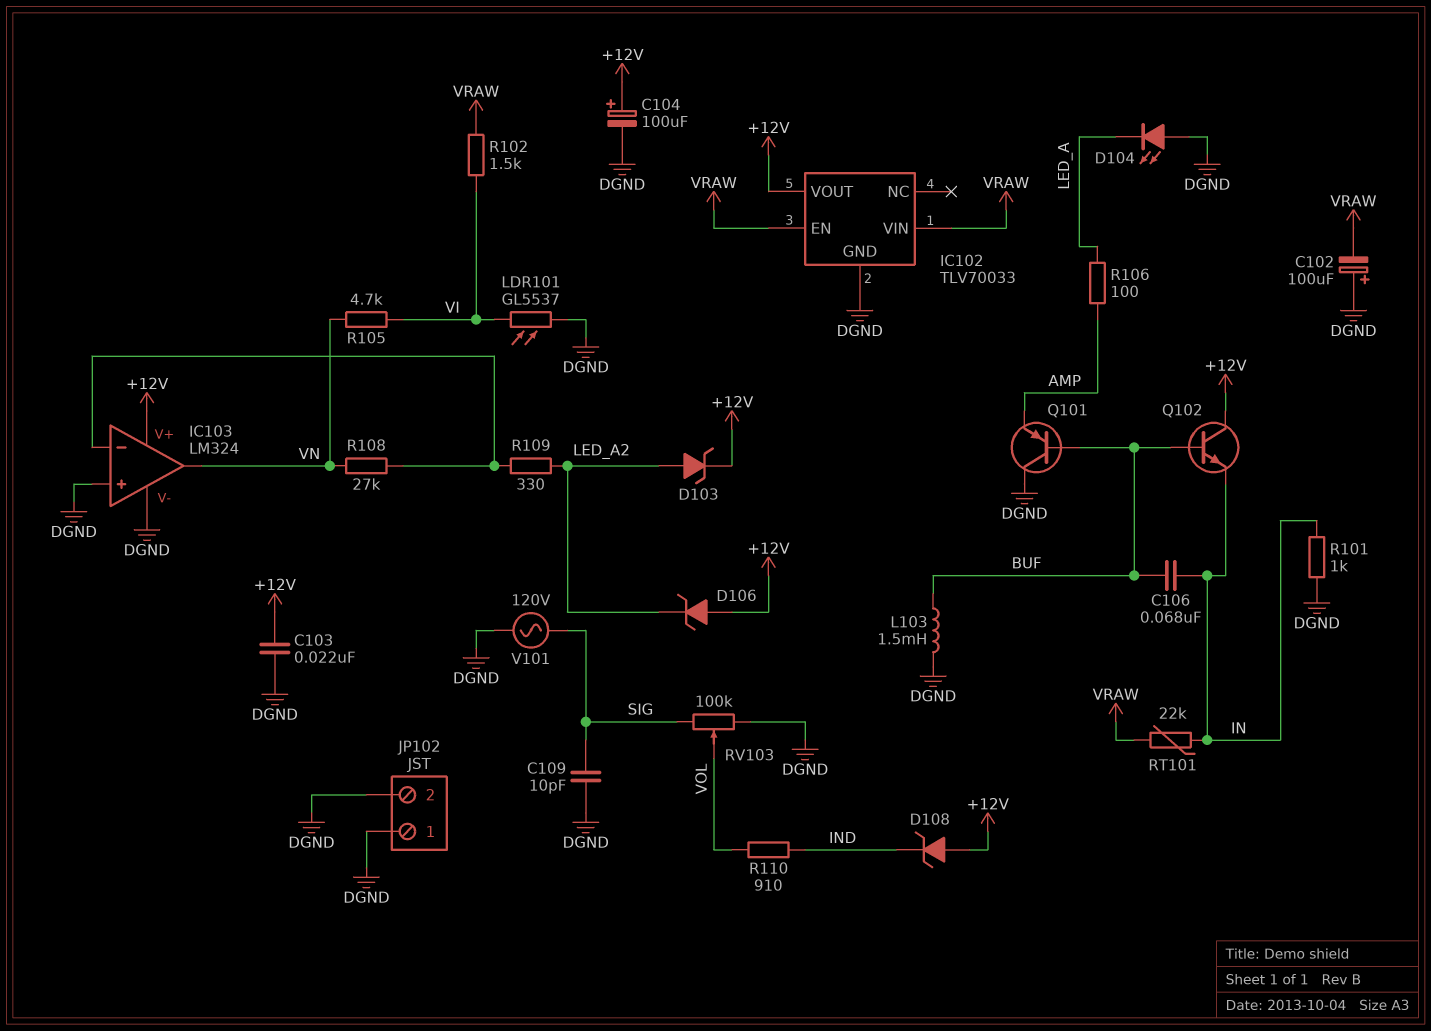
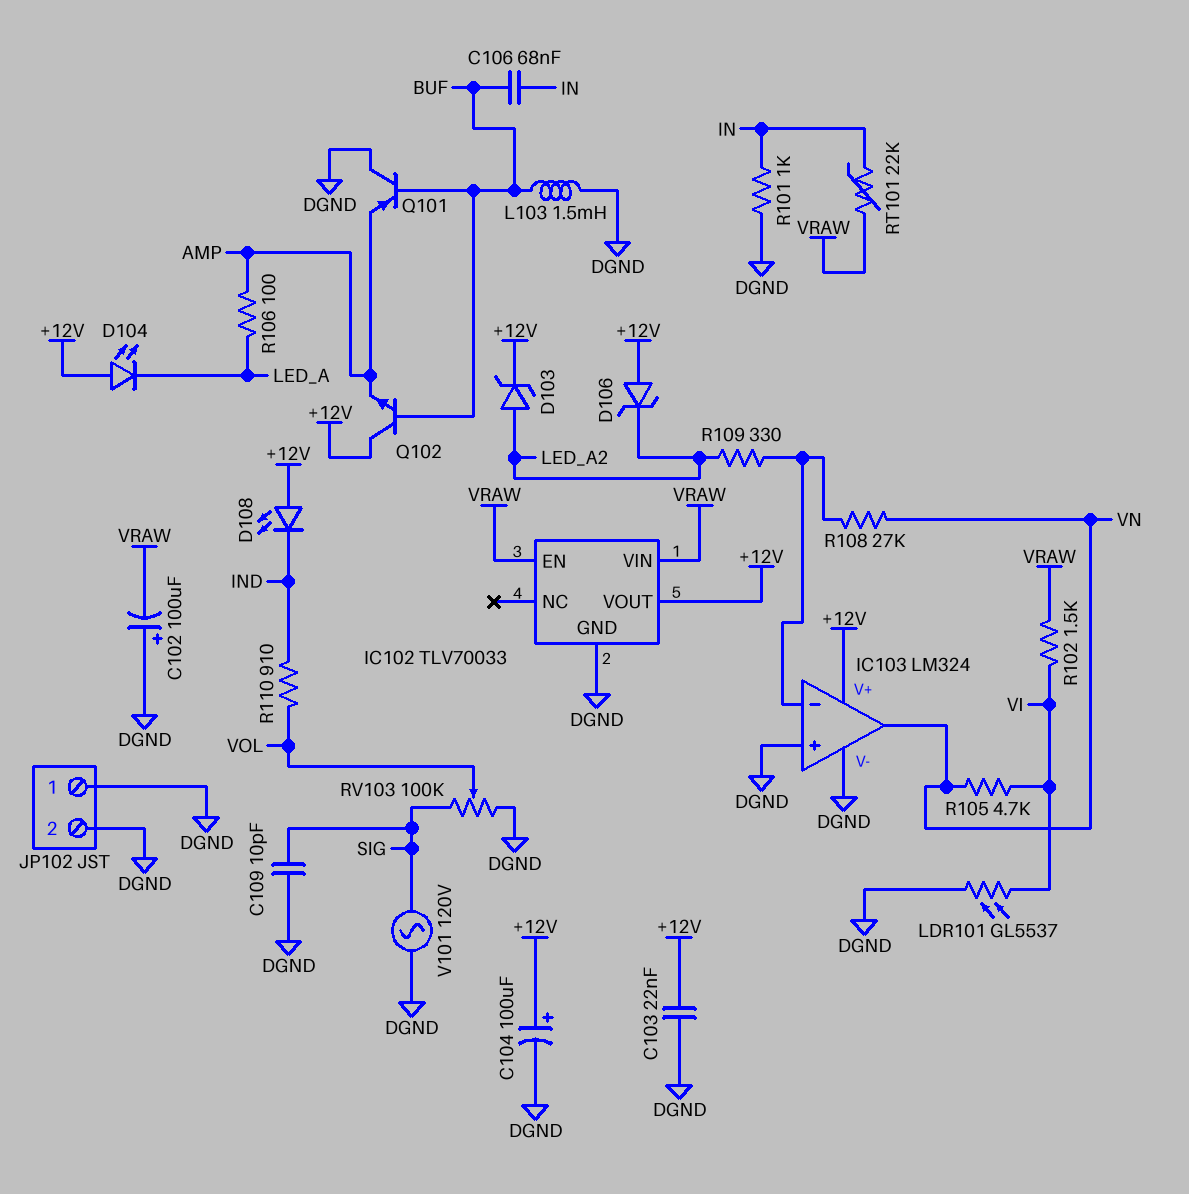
D104: LED (A DGND, K LED_A) -> LED (A +12V, K LED_A)
D108: zener (A +12V, K IND) -> LED (A +12V, K IND)
Q102: NPN (B BUF, C +12V, E IN) -> NPN (B BUF, C +12V, E AMP)

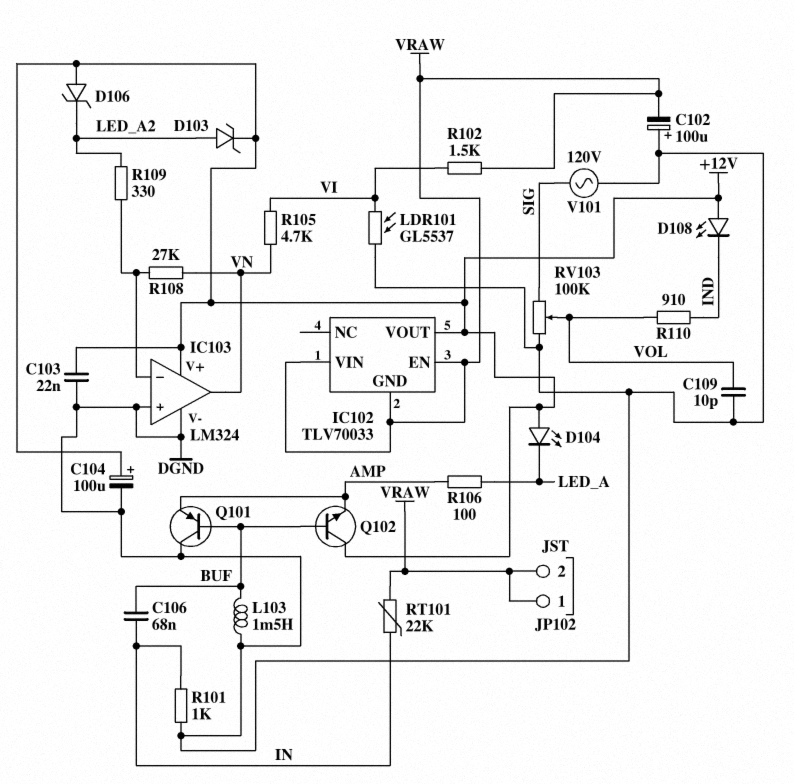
C109: 10pF (DGND, SIG) -> 10pF (DGND, VOL)
IC102 pin GND: DGND -> VRAW
JP102 pin 1: DGND -> VRAW
JP102 pin 2: DGND -> VRAW

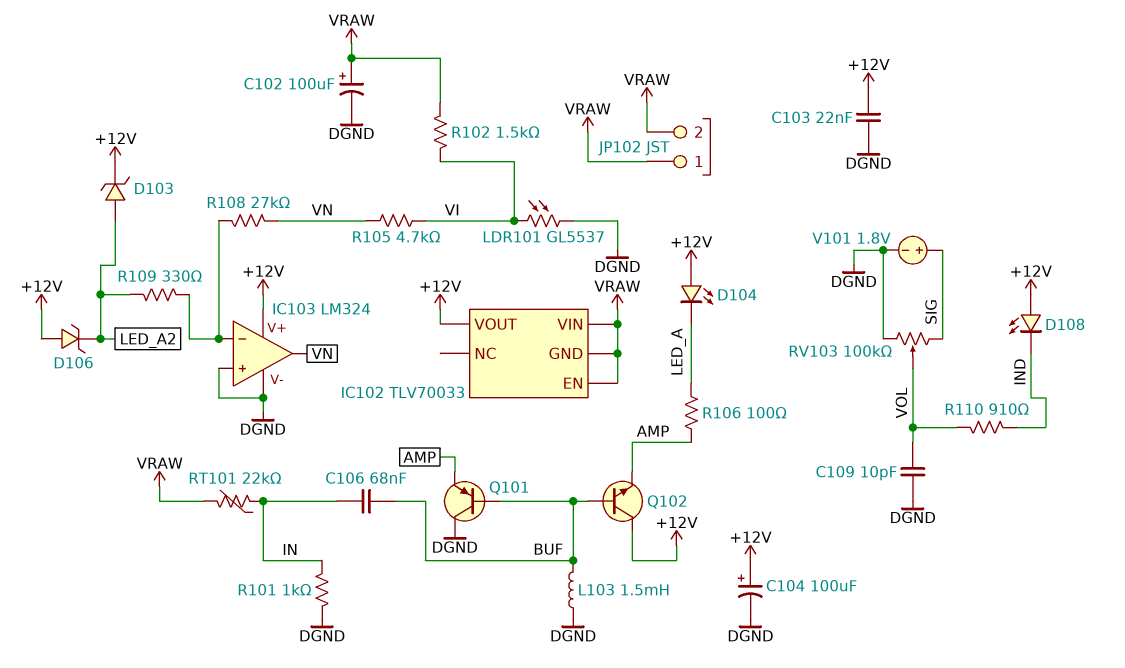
C102: 100uF (plus DGND, minus VRAW) -> 100uF (plus VRAW, minus DGND)
V101: AC 120V (DGND, SIG) -> 1.8V (plus SIG, minus DGND)

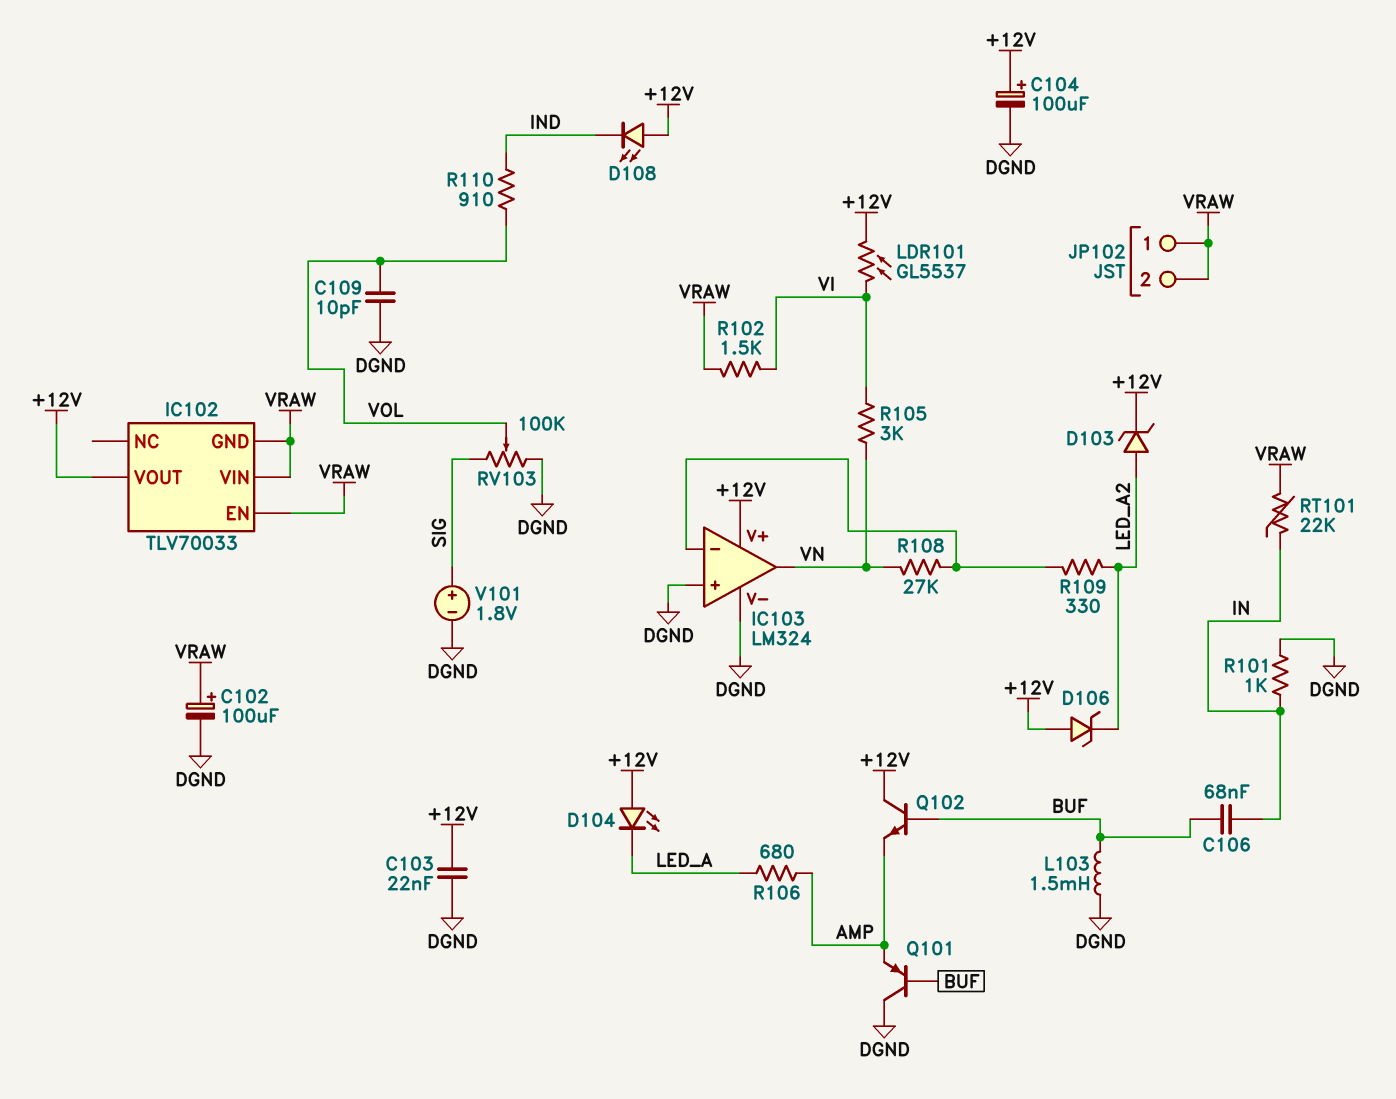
LDR101: GL5537 (DGND, VI) -> GL5537 (+12V, VI)
R105: 4.7k (VI, VN) -> 3k (VI, VN)
R106: 100 (AMP, LED_A) -> 680 (AMP, LED_A)

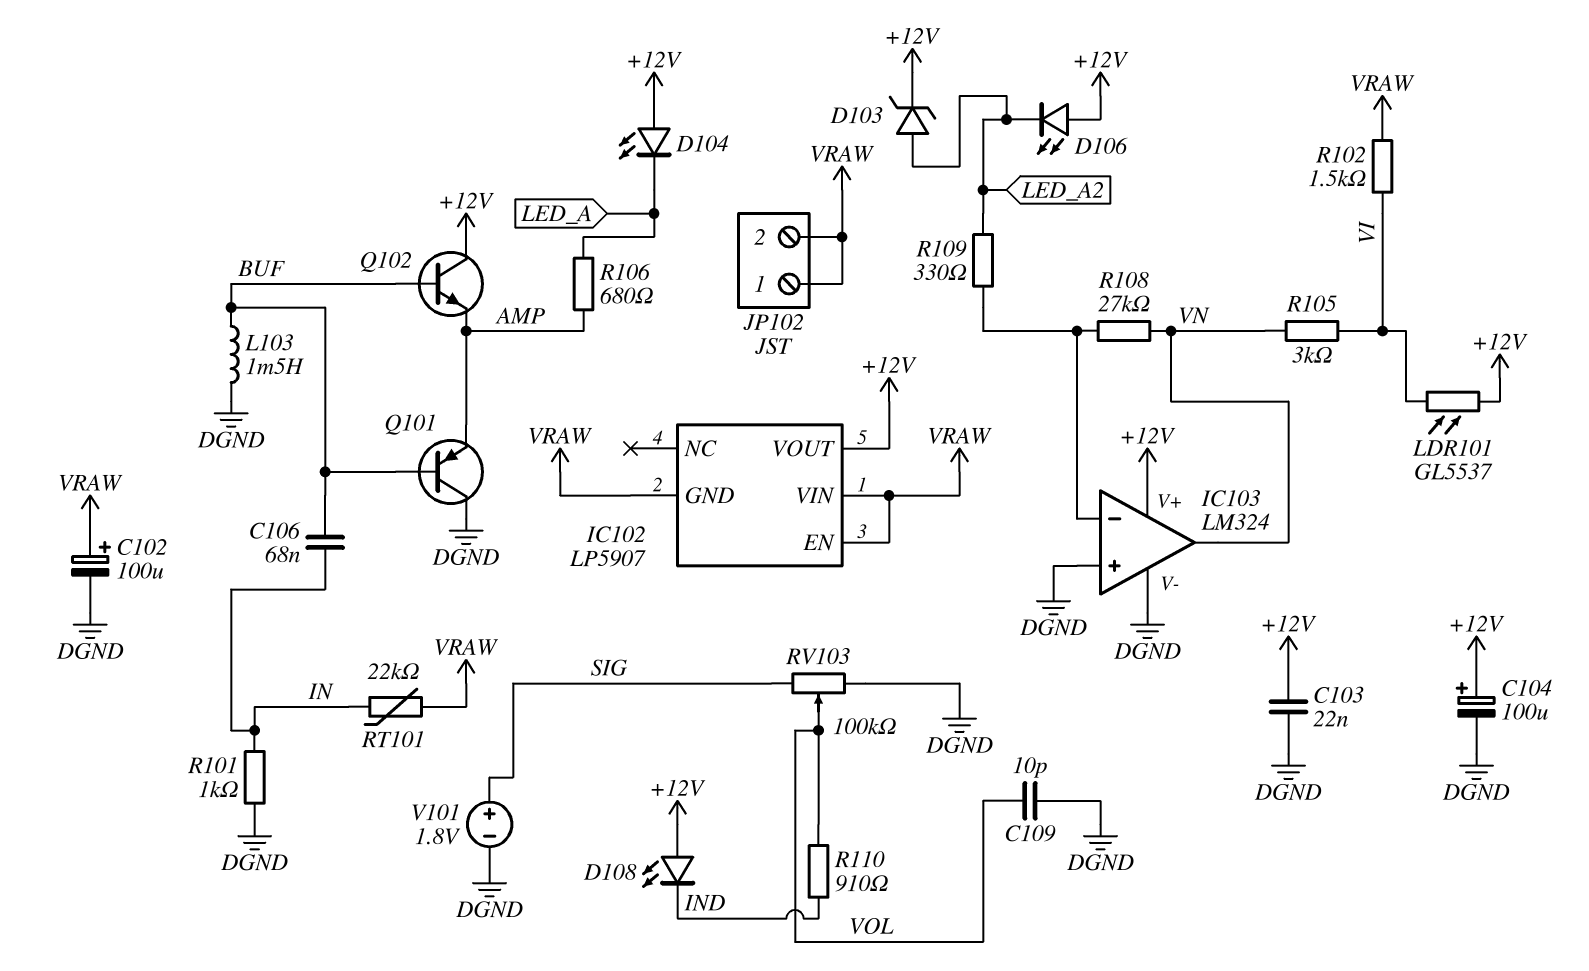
D106: zener (A +12V, K LED_A2) -> LED (A +12V, K LED_A2)
IC102: TLV70033 -> LP5907

